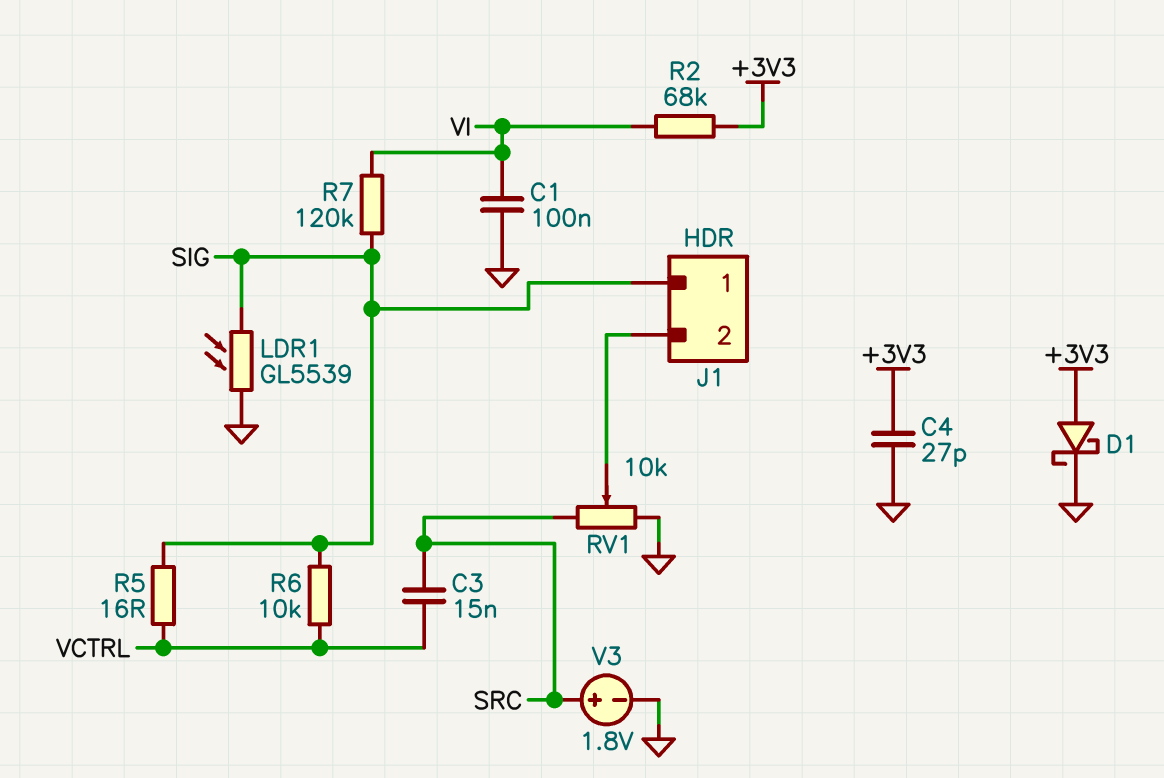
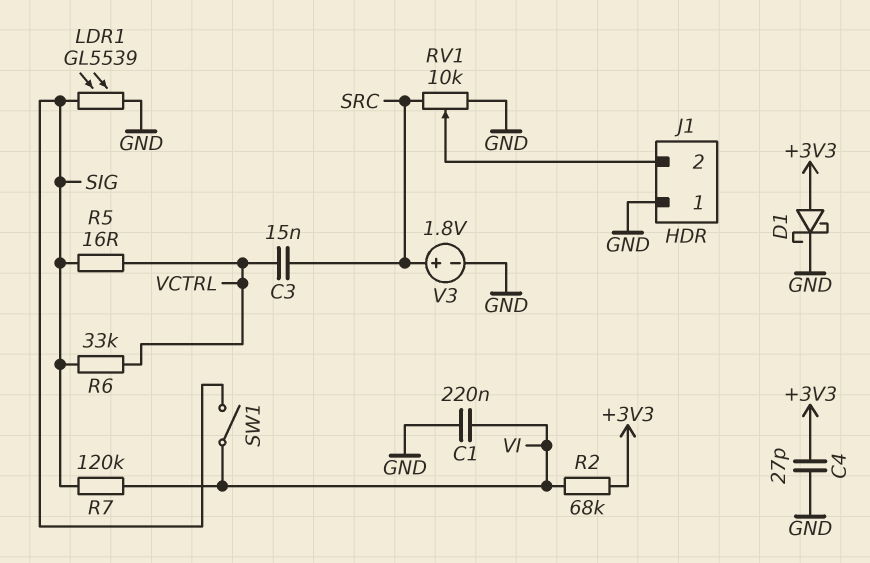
C1: 100nF (GND, VI) -> 220nF (GND, VI)
J1 pin 1: SIG -> GND
R6: 10k (SIG, VCTRL) -> 33k (SIG, VCTRL)
SW1: none -> switch (SIG, VI)

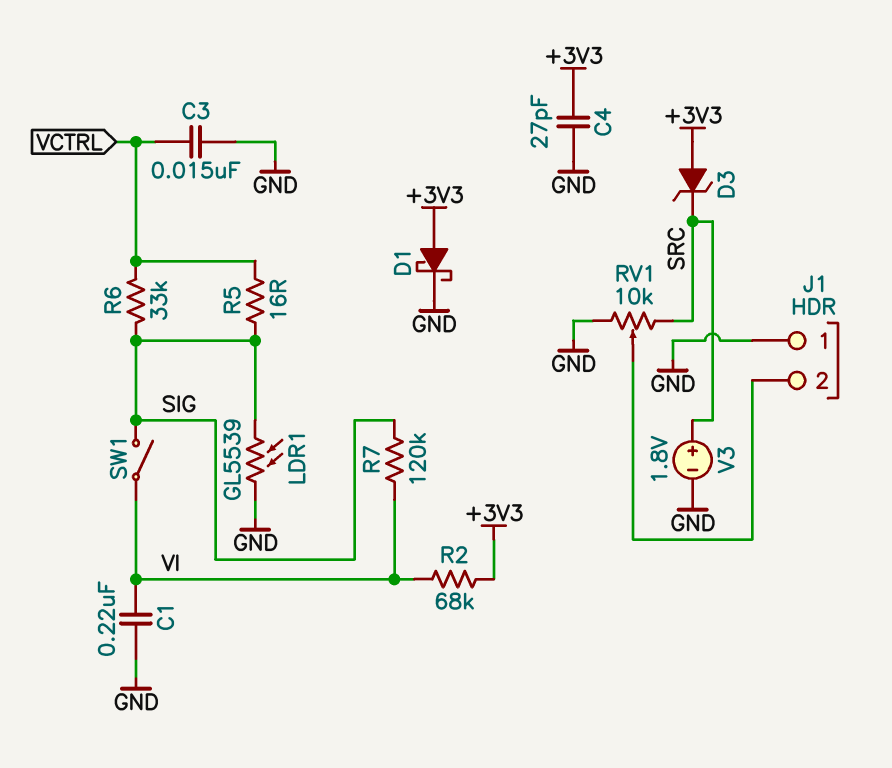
C3: 15nF (SRC, VCTRL) -> 15nF (GND, VCTRL)
D3: none -> zener (A +3V3, K SRC)

